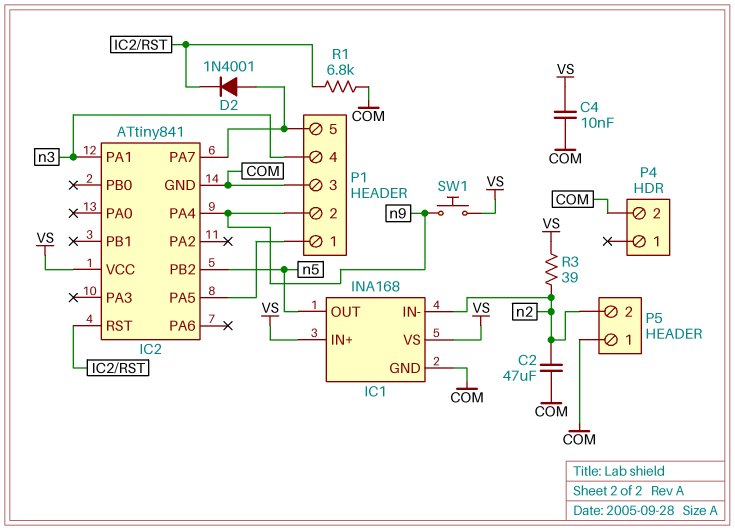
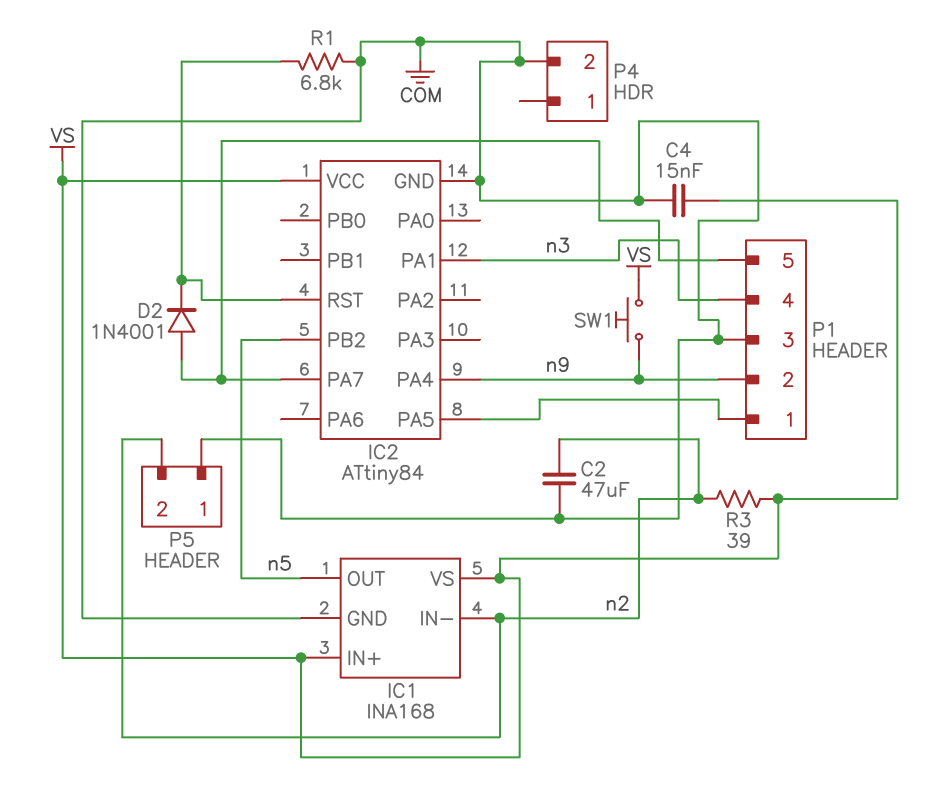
C4: 10nF (COM, VS) -> 15nF (COM, VS)
IC2: ATtiny841 -> ATtiny84

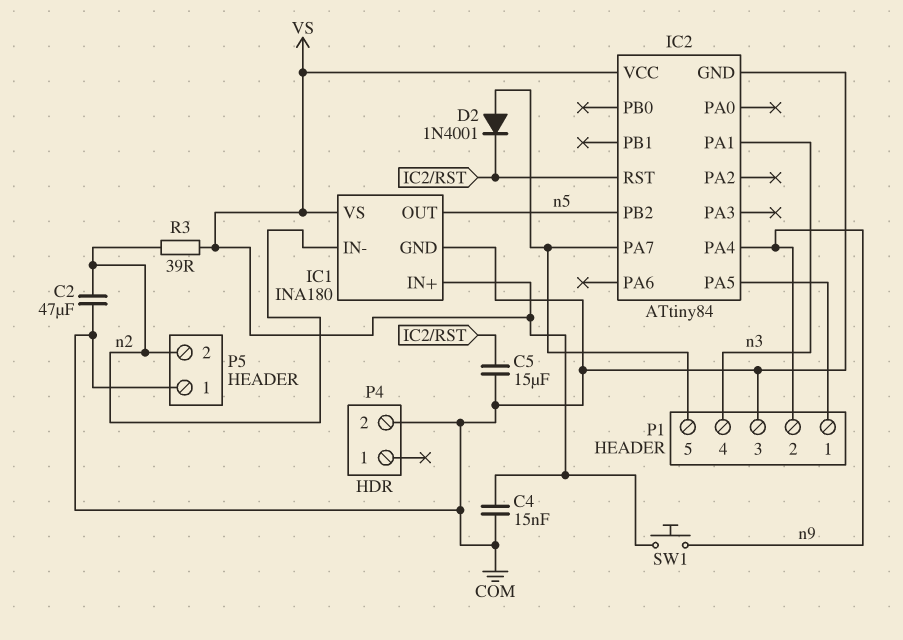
C5: none -> 15uF (COM, IC2/RST)
IC1: INA168 -> INA180
R1: 6.8k (COM, IC2/RST) -> none

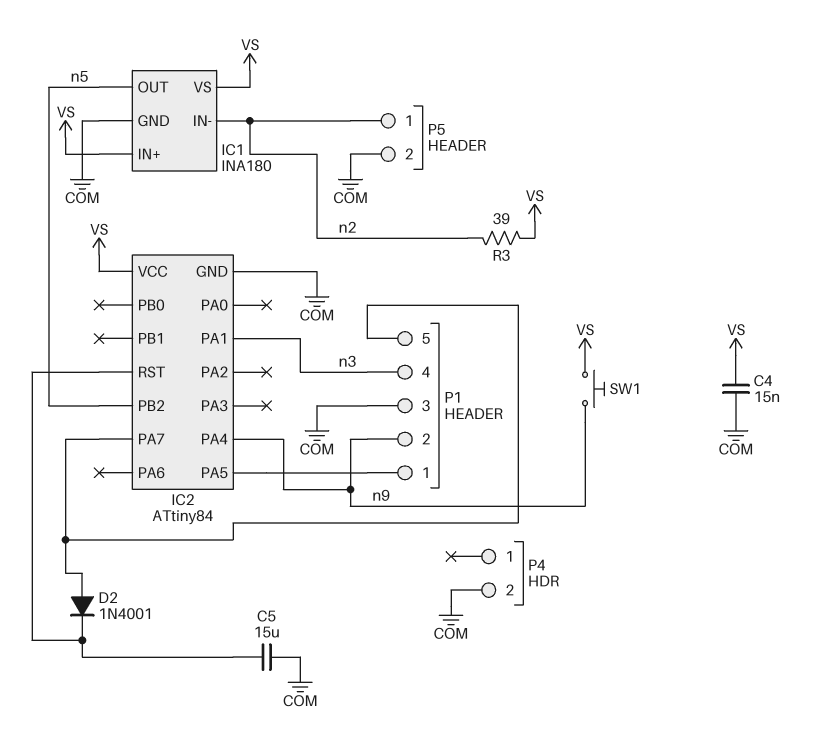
C2: 47uF (COM, n2) -> none
P5 pin 1: COM -> n2
P5 pin 2: n2 -> COM

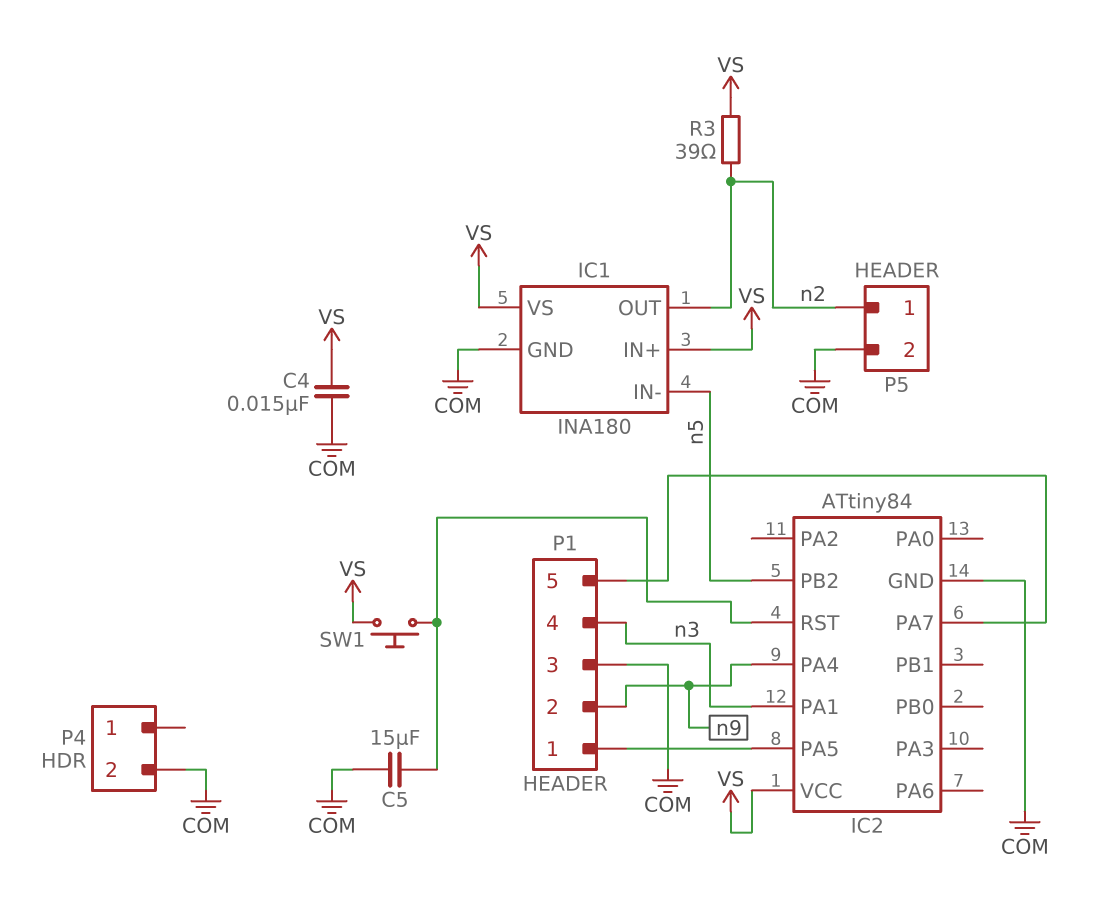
D2: diode 1N4001 (A IC2/PA7, K IC2/RST) -> none
IC1 pin IN-: n2 -> n5
IC1 pin OUT: n5 -> n2
SW1: button (VS, n9) -> button (IC2/RST, VS)

